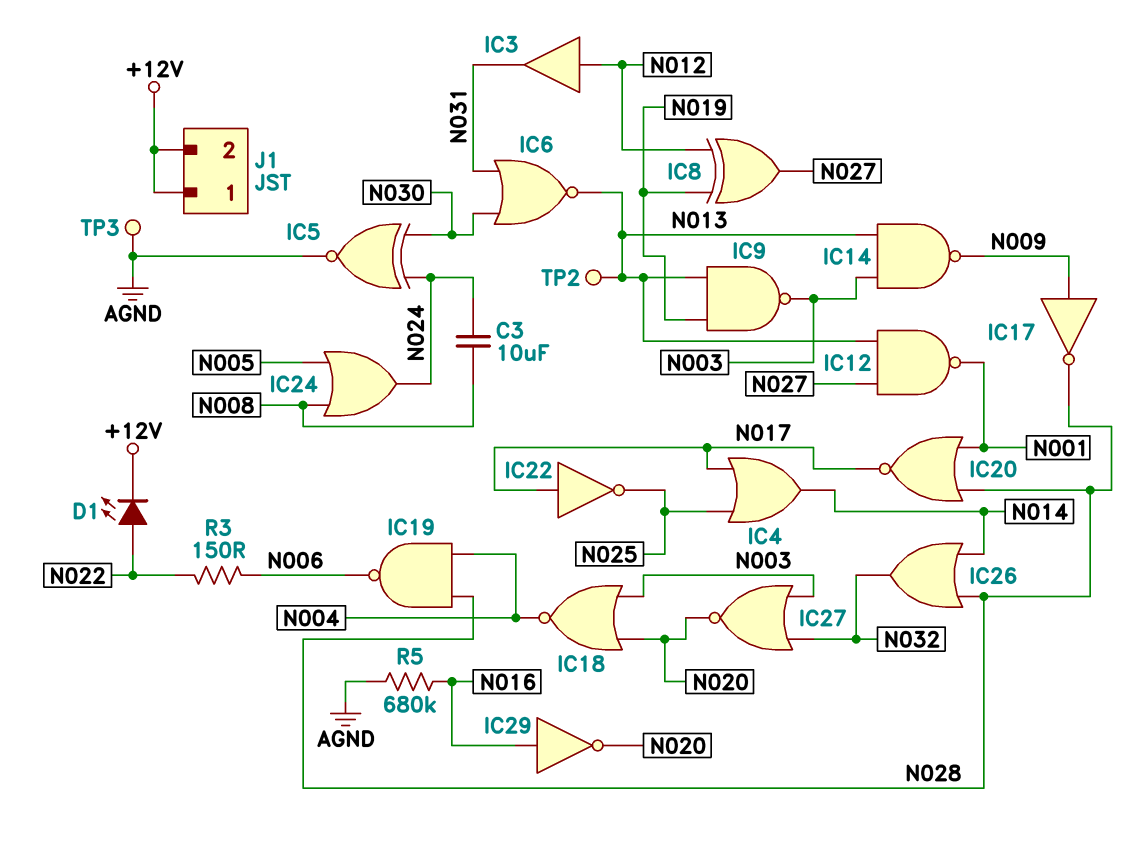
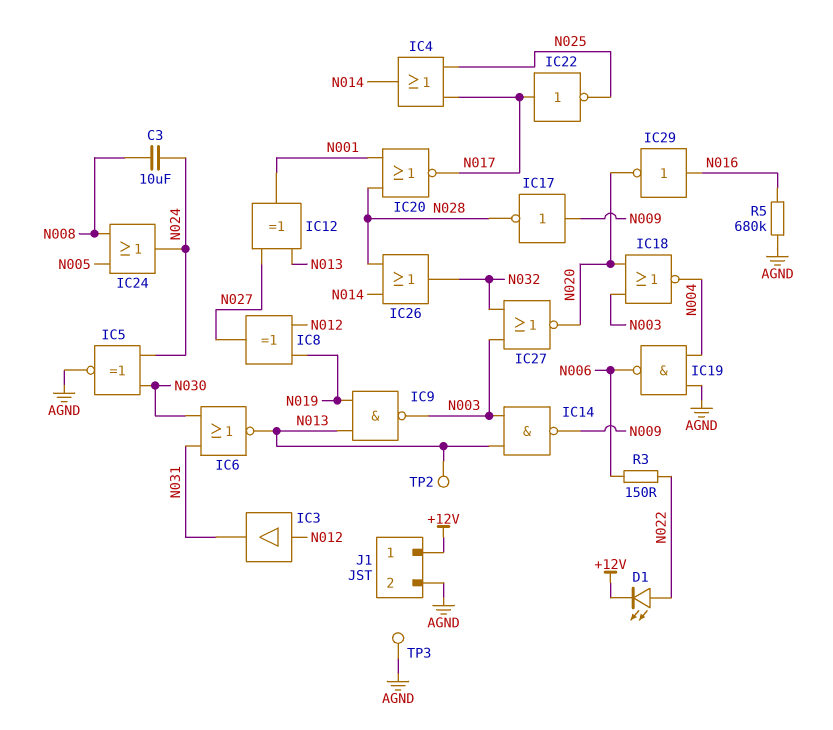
IC12: NAND (in N013, in N027, out N001) -> XOR (in N013, in N027, out N001)
IC19: NAND (in N004, in N028, out N006) -> NAND (in AGND, in N004, out N006)
J1 pin 2: +12V -> AGND

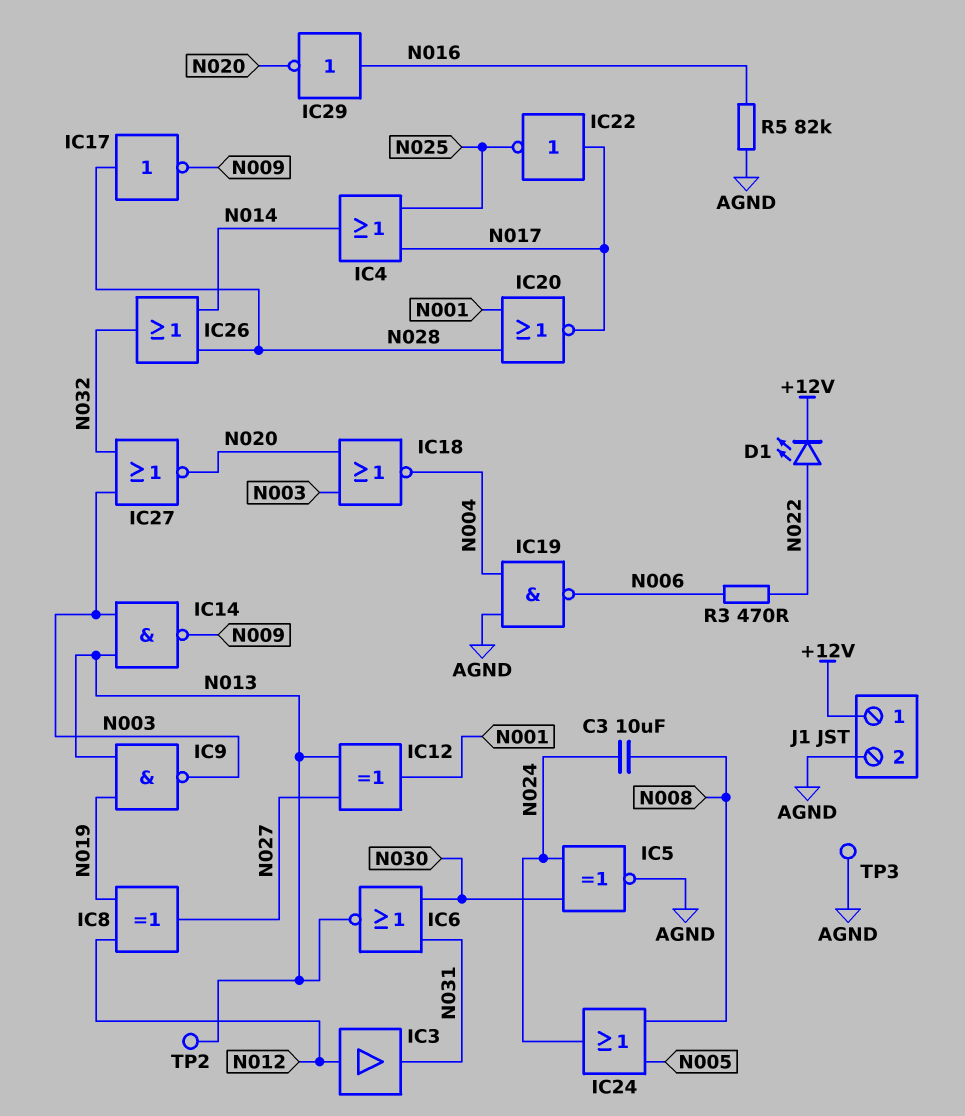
IC17: NOT (in N009, out N028) -> NOT (in N028, out N009)
R3: 150 (N006, N022) -> 470 (N006, N022)
R5: 680k (AGND, N016) -> 82k (AGND, N016)

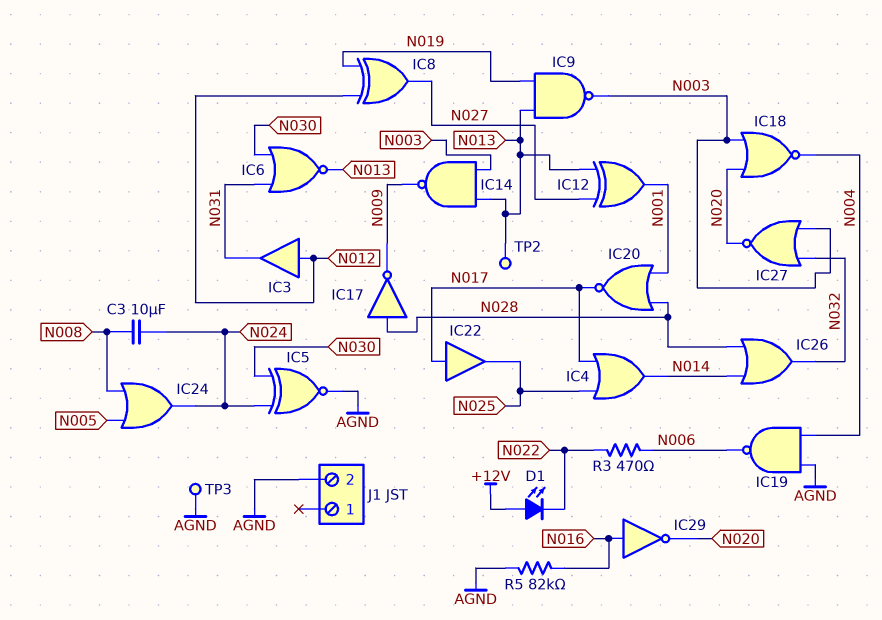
D1: LED (A N022, K +12V) -> LED (A +12V, K N022)
IC22: NOT (in N017, out N025) -> buffer (in N017, out N025)
J1 pin 1: +12V -> none

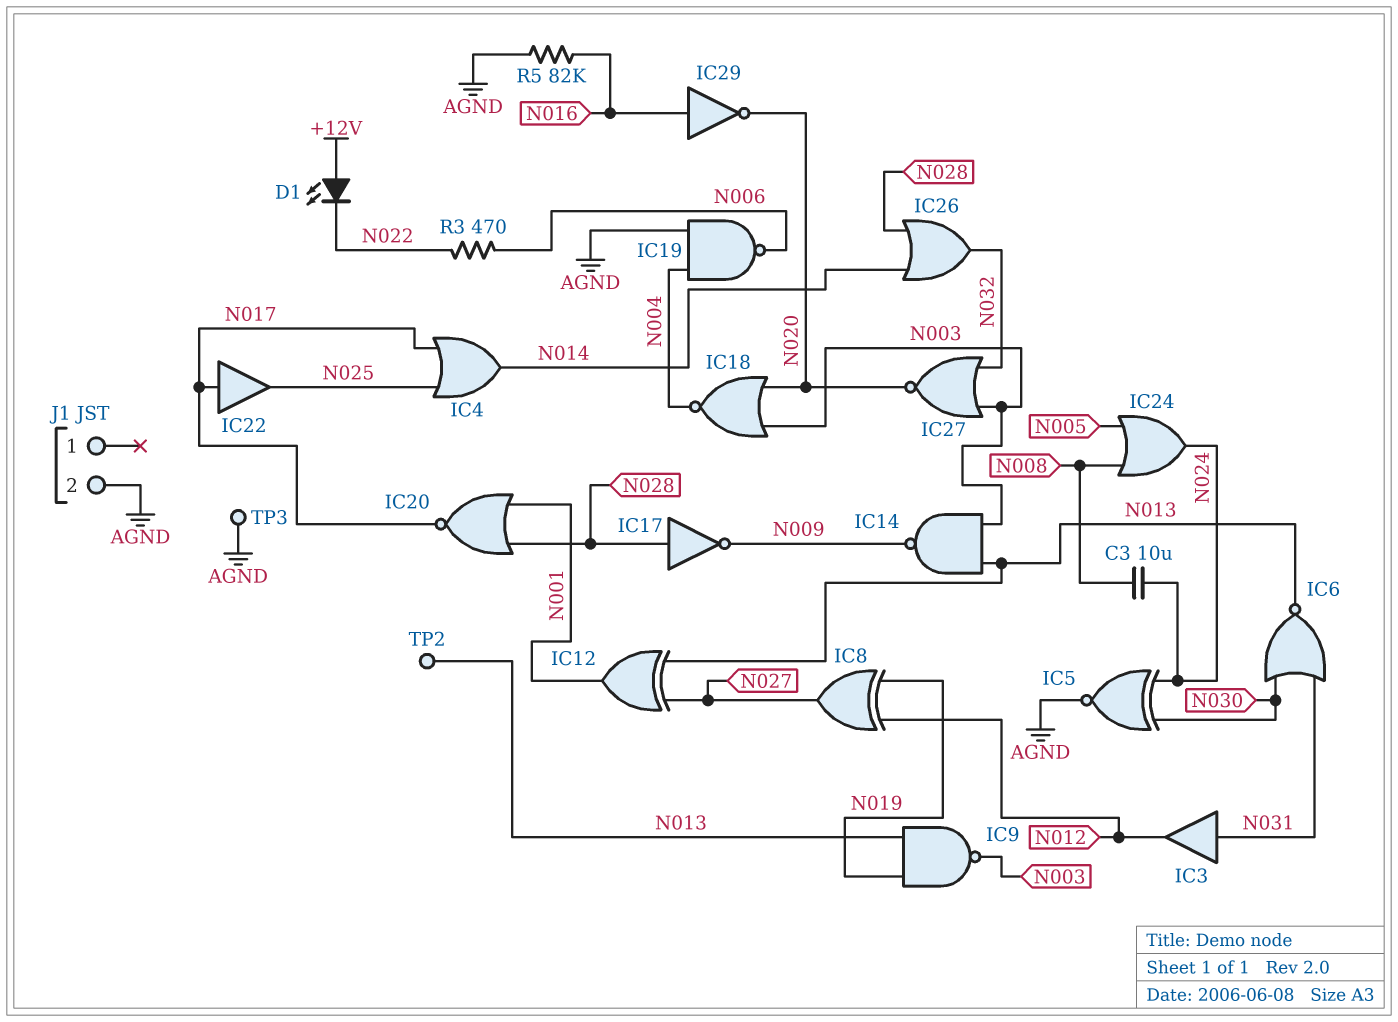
IC3: buffer (in N012, out N031) -> buffer (in N031, out N012)

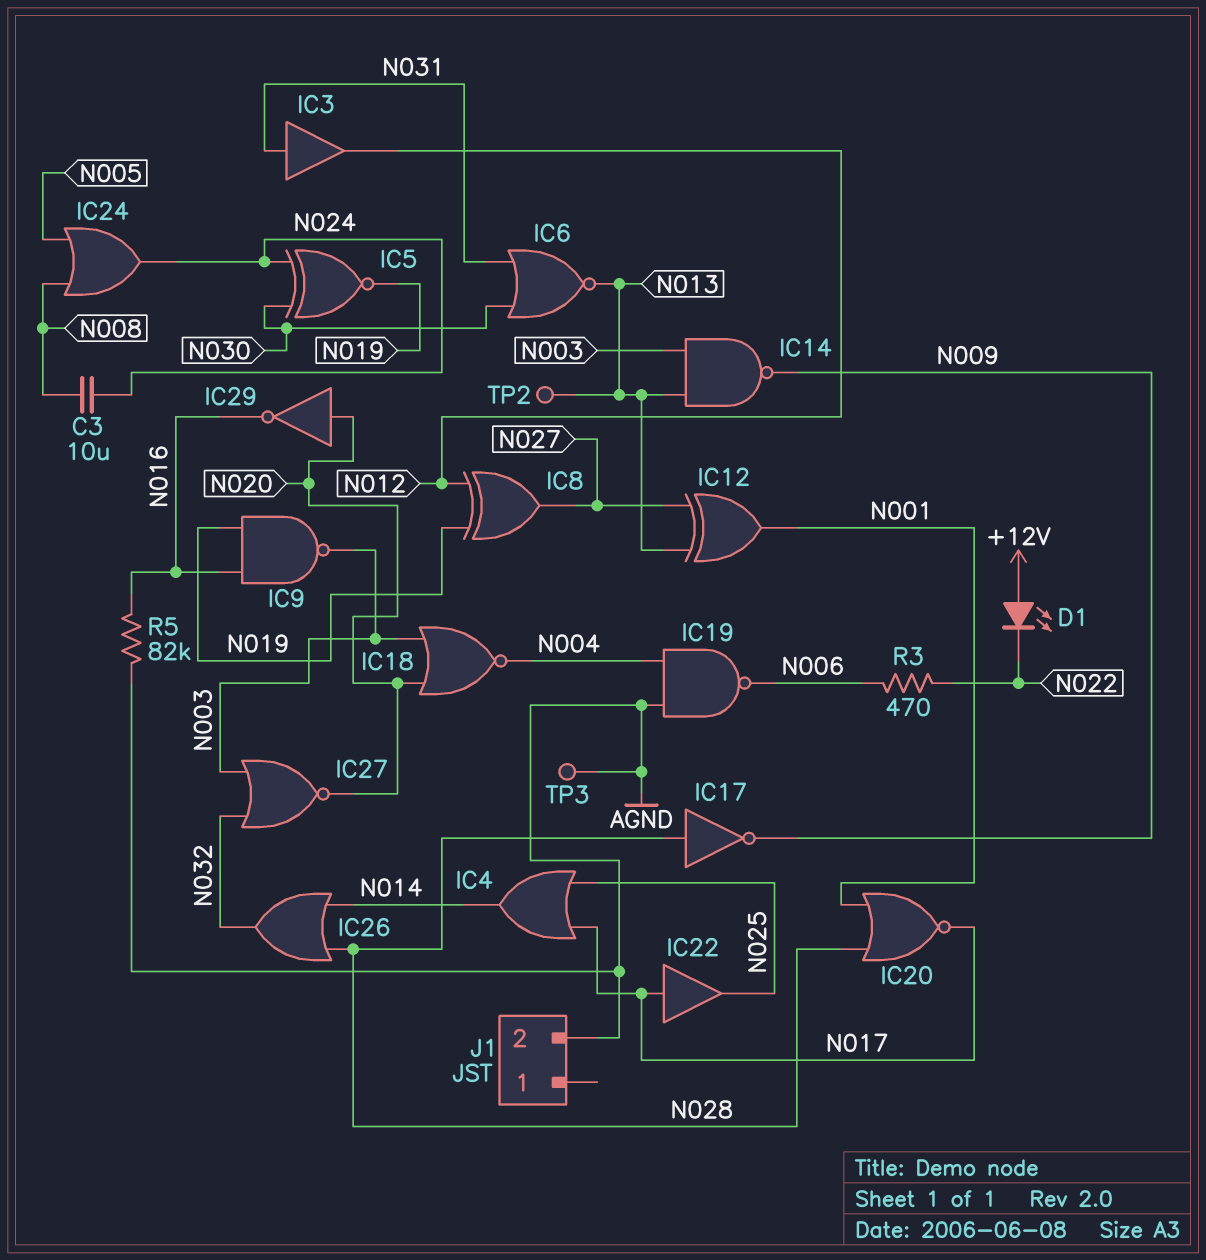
IC5: XNOR (in N024, in N030, out AGND) -> XNOR (in N024, in N030, out N019)
IC9: NAND (in N013, in N019, out N003) -> NAND (in N016, in N019, out N003)
IC29: NOT (in N016, out N020) -> NOT (in N020, out N016)

